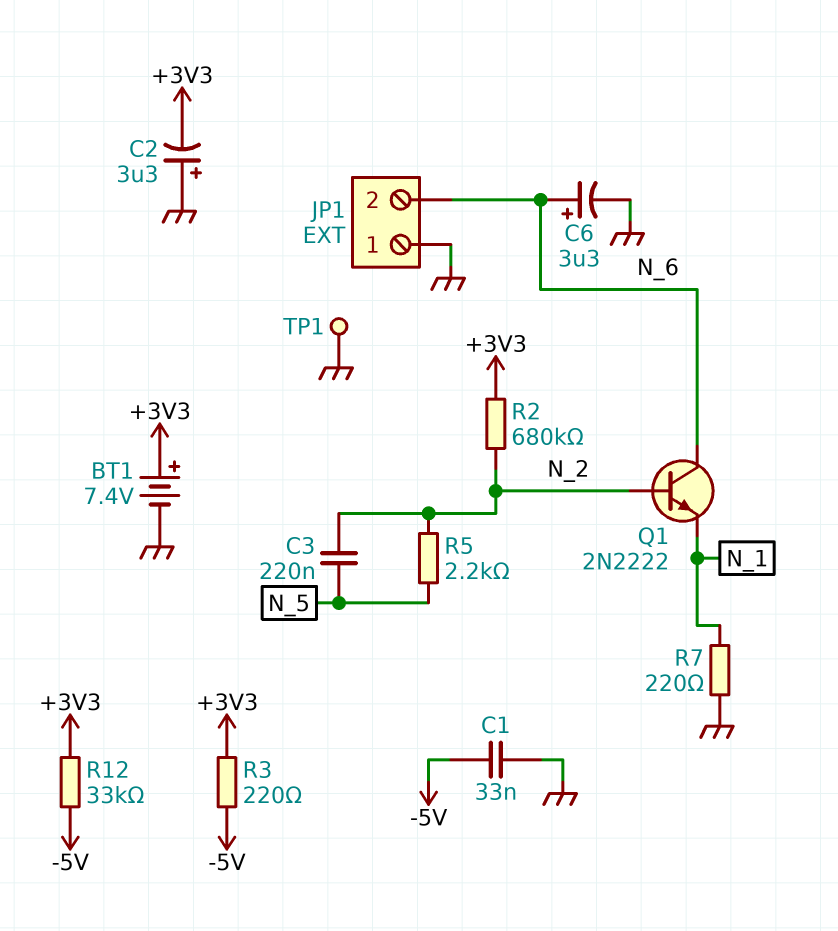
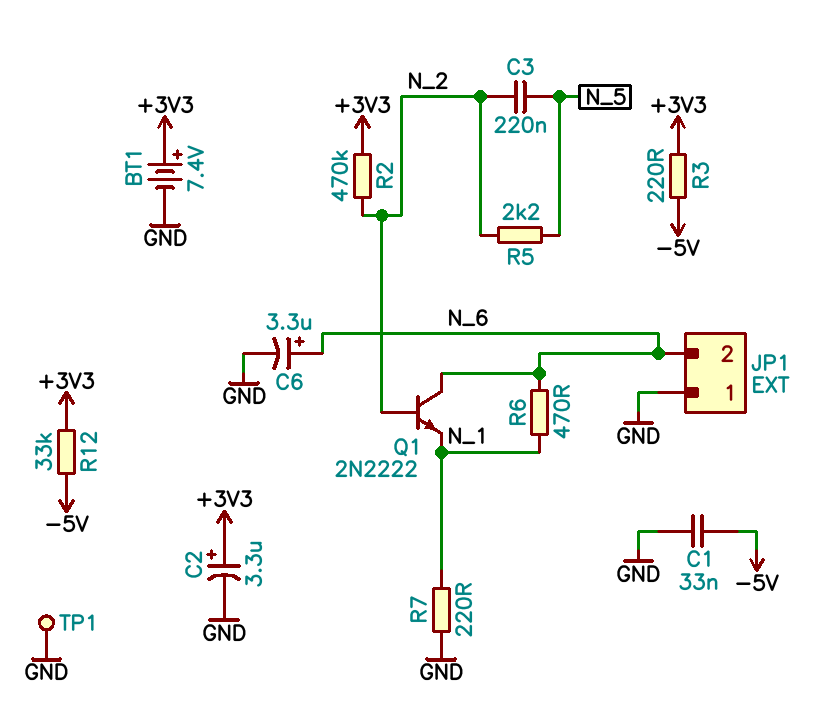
C2: 3.3uF (plus GND, minus +3V3) -> 3.3uF (plus +3V3, minus GND)
R2: 680k (+3V3, N_2) -> 470k (+3V3, N_2)
R6: none -> 470 (N_1, N_6)

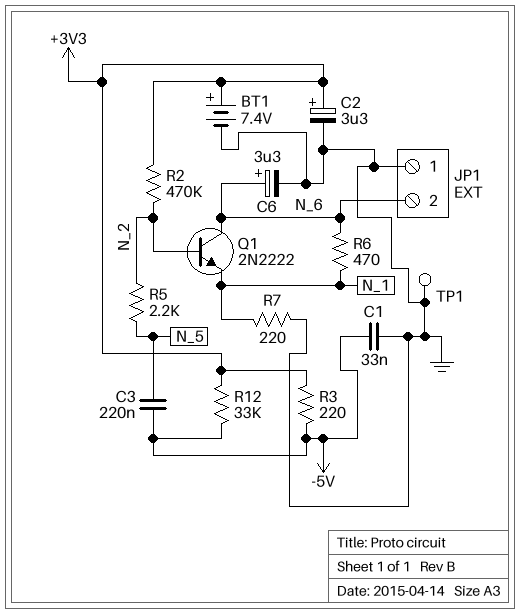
C3: 220nF (N_2, N_5) -> 220nF (-5V, N_5)

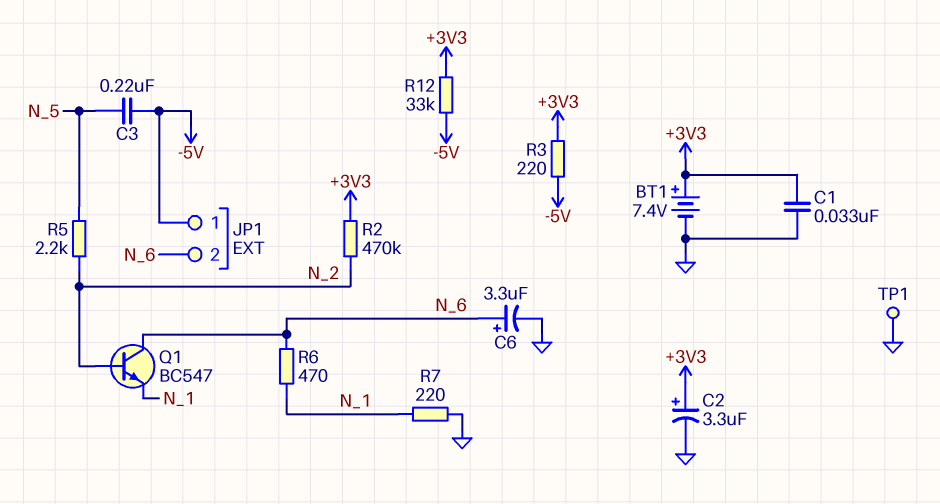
C1: 33nF (-5V, GND) -> 33nF (+3V3, GND)
JP1 pin 1: GND -> -5V
Q1: NPN 2N2222 (B N_2, C N_6, E N_1) -> NPN BC547 (B N_2, C N_6, E N_1)

